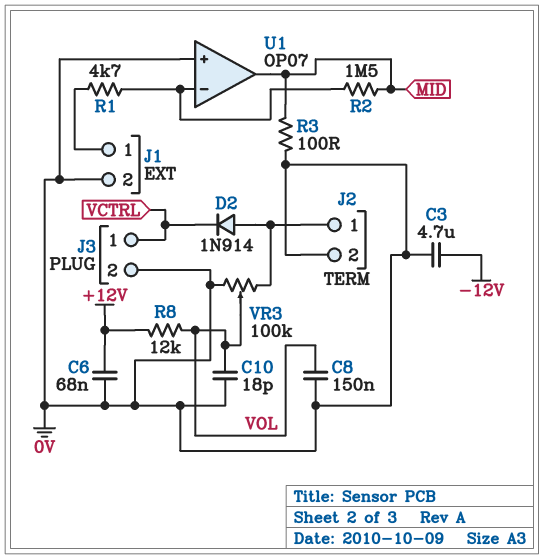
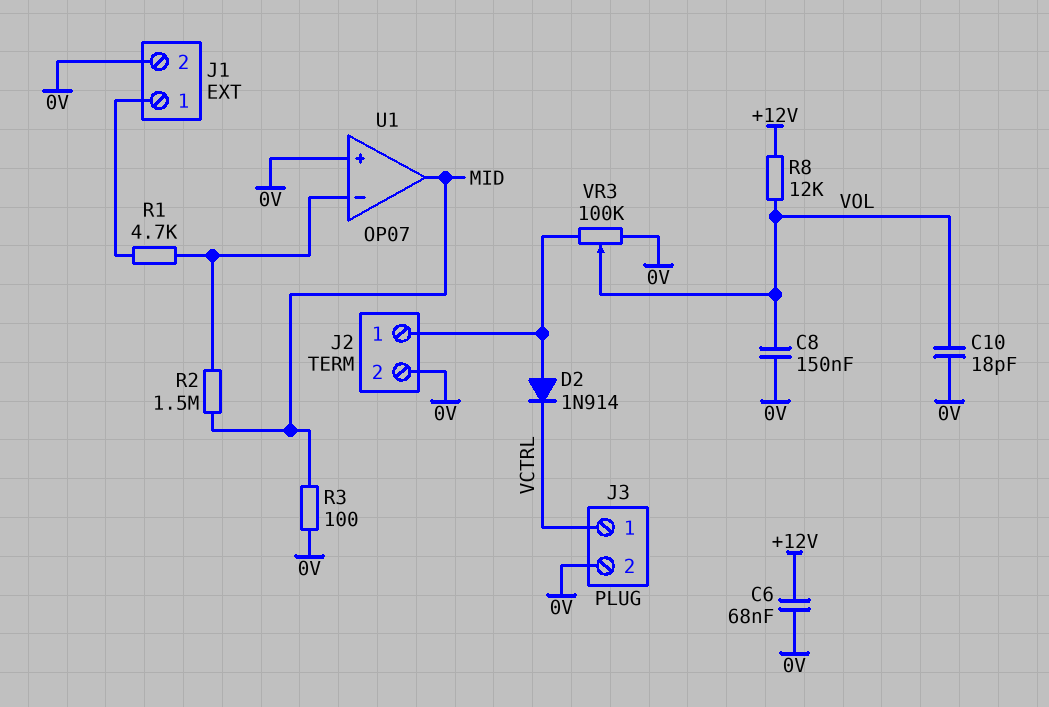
C3: 4.7uF (-12V, 0V) -> none

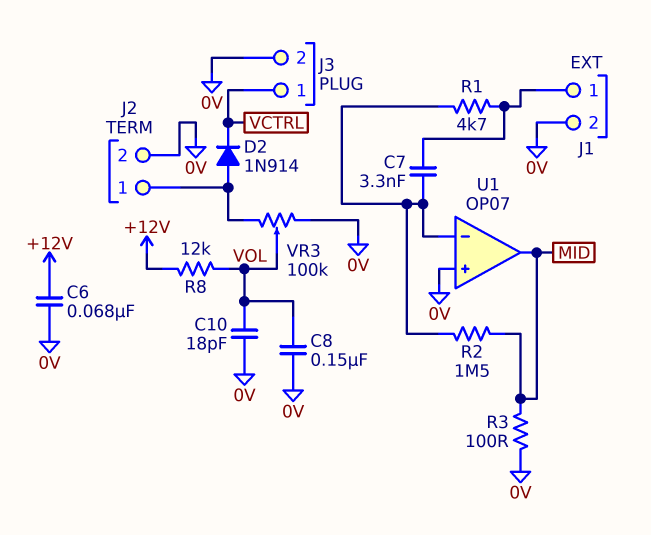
C7: none -> 3.3nF (J1/1, U1/in-)

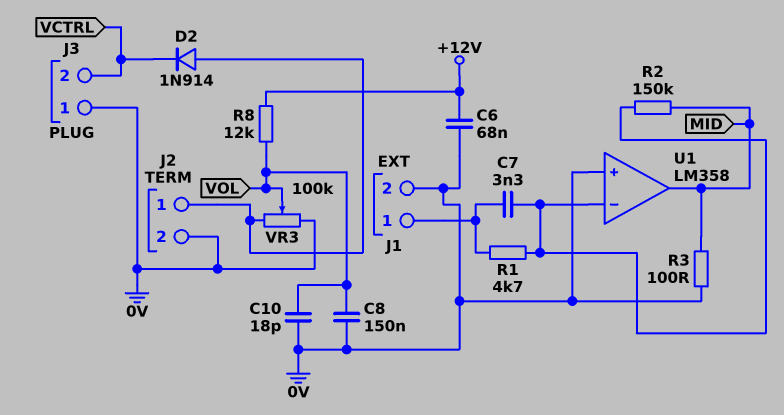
J3 pin 1: VCTRL -> 0V
J3 pin 2: 0V -> VCTRL
R2: 1.5M (MID, U1/in-) -> 150k (MID, U1/in-)
U1: OP07 -> LM358

